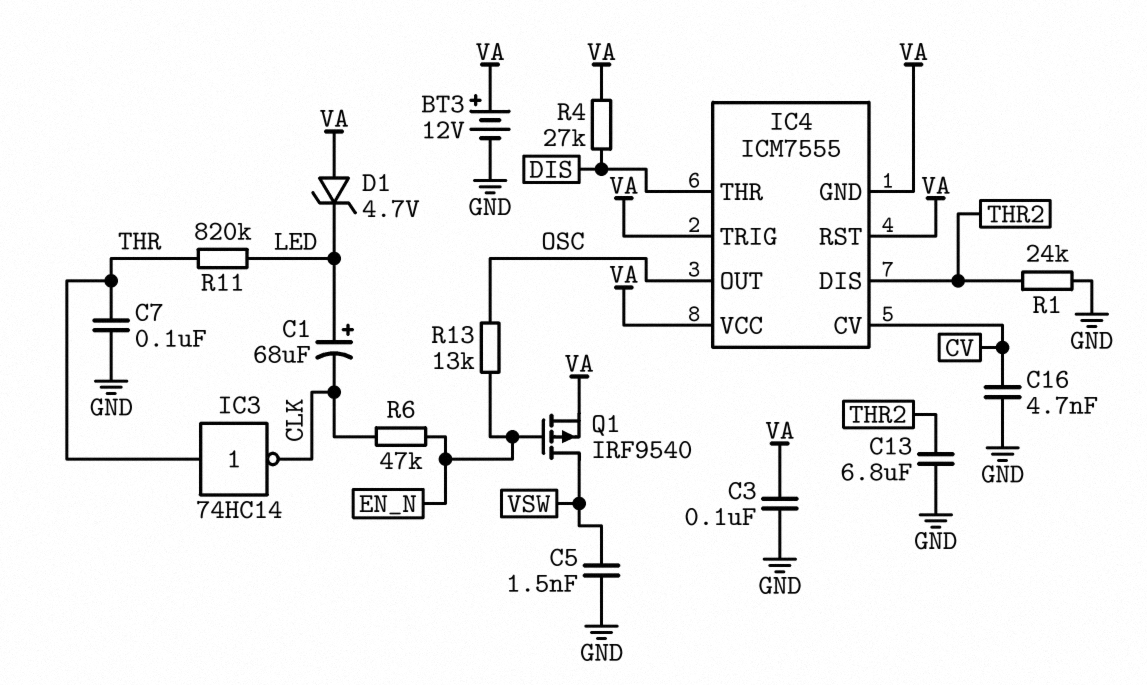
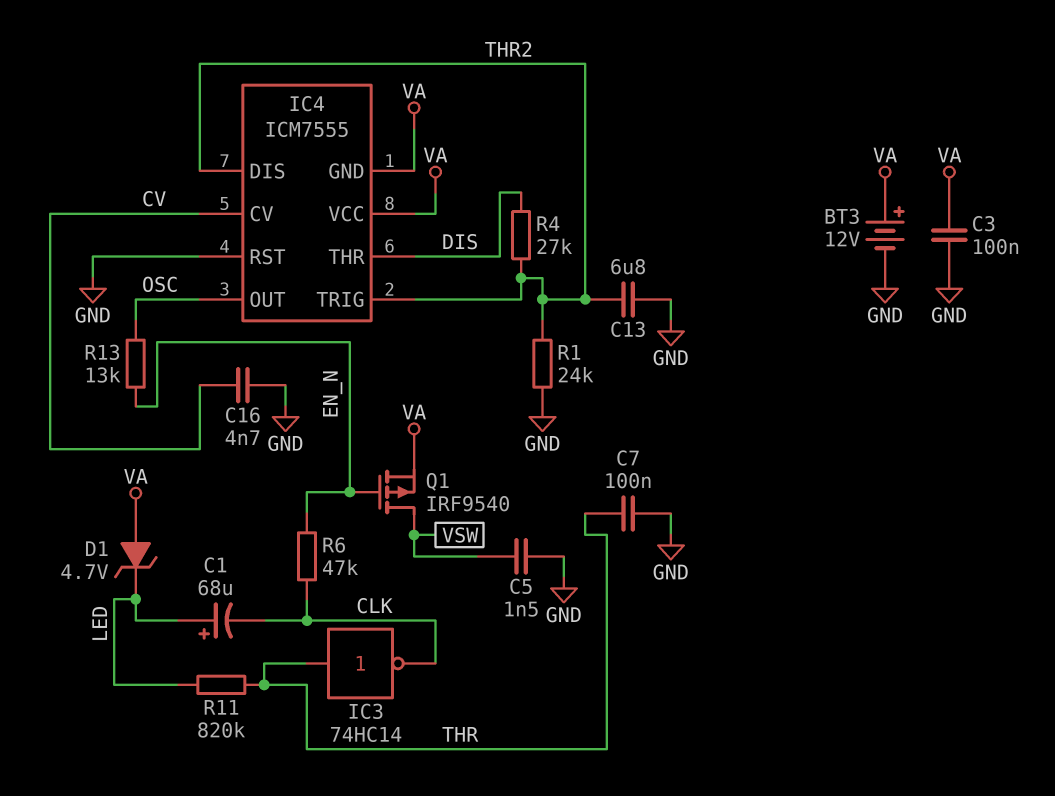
IC4 pin RST: VA -> GND
IC4 pin TRIG: VA -> THR2
R4: 27k (DIS, VA) -> 27k (DIS, THR2)

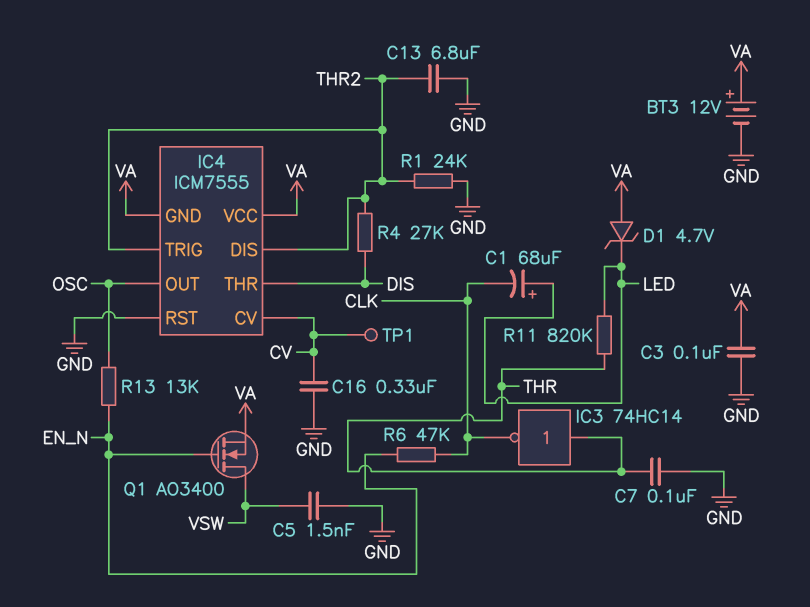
C16: 4.7nF (CV, GND) -> 330nF (CV, GND)
Q1: PMOS IRF9540 (G EN_N, D VSW, S VA) -> NMOS AO3400 (G EN_N, D VSW, S VA)
TP1: none -> test point (CV)

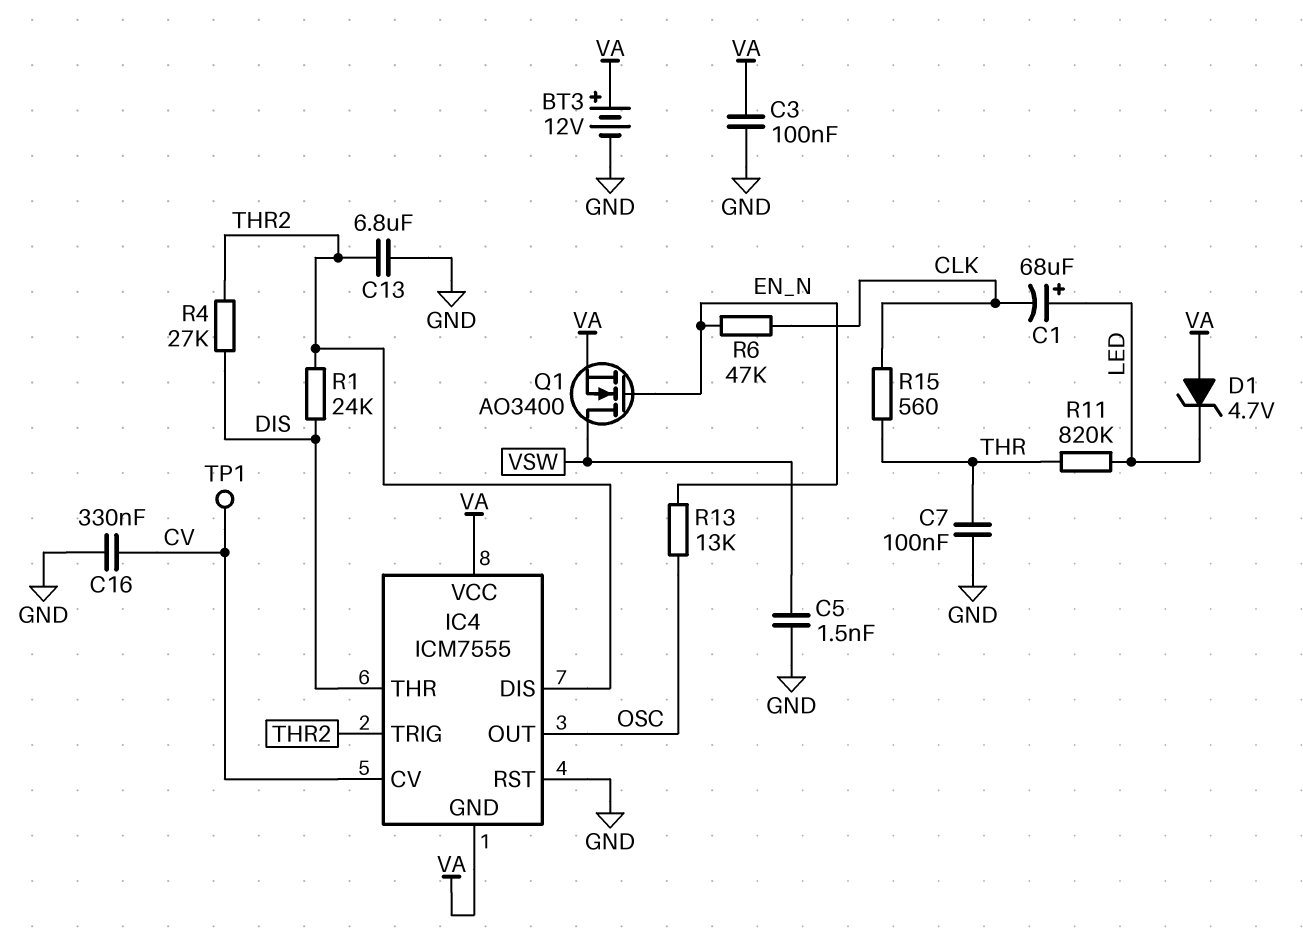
IC3: NOT 74HC14 (in THR, out CLK) -> none
R1: 24k (GND, THR2) -> 24k (DIS, THR2)
R15: none -> 560 (CLK, THR)

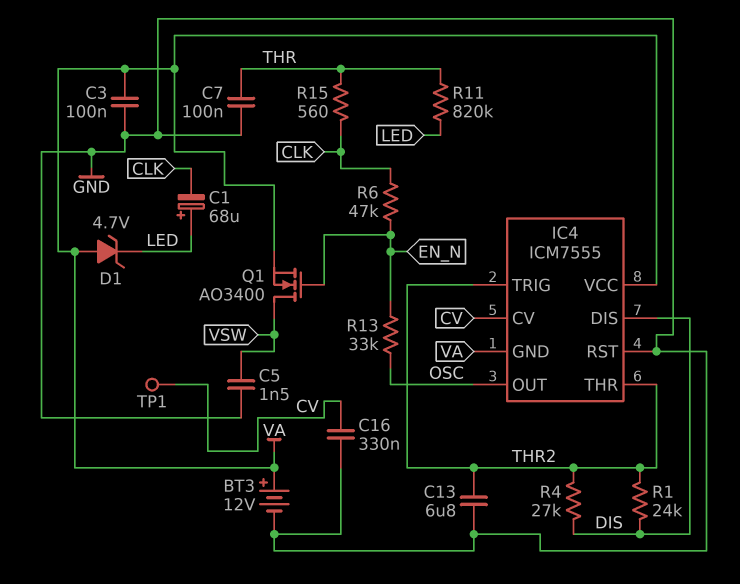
IC4 pin DIS: THR2 -> DIS
IC4 pin THR: DIS -> THR2
R13: 13k (EN_N, OSC) -> 33k (EN_N, OSC)

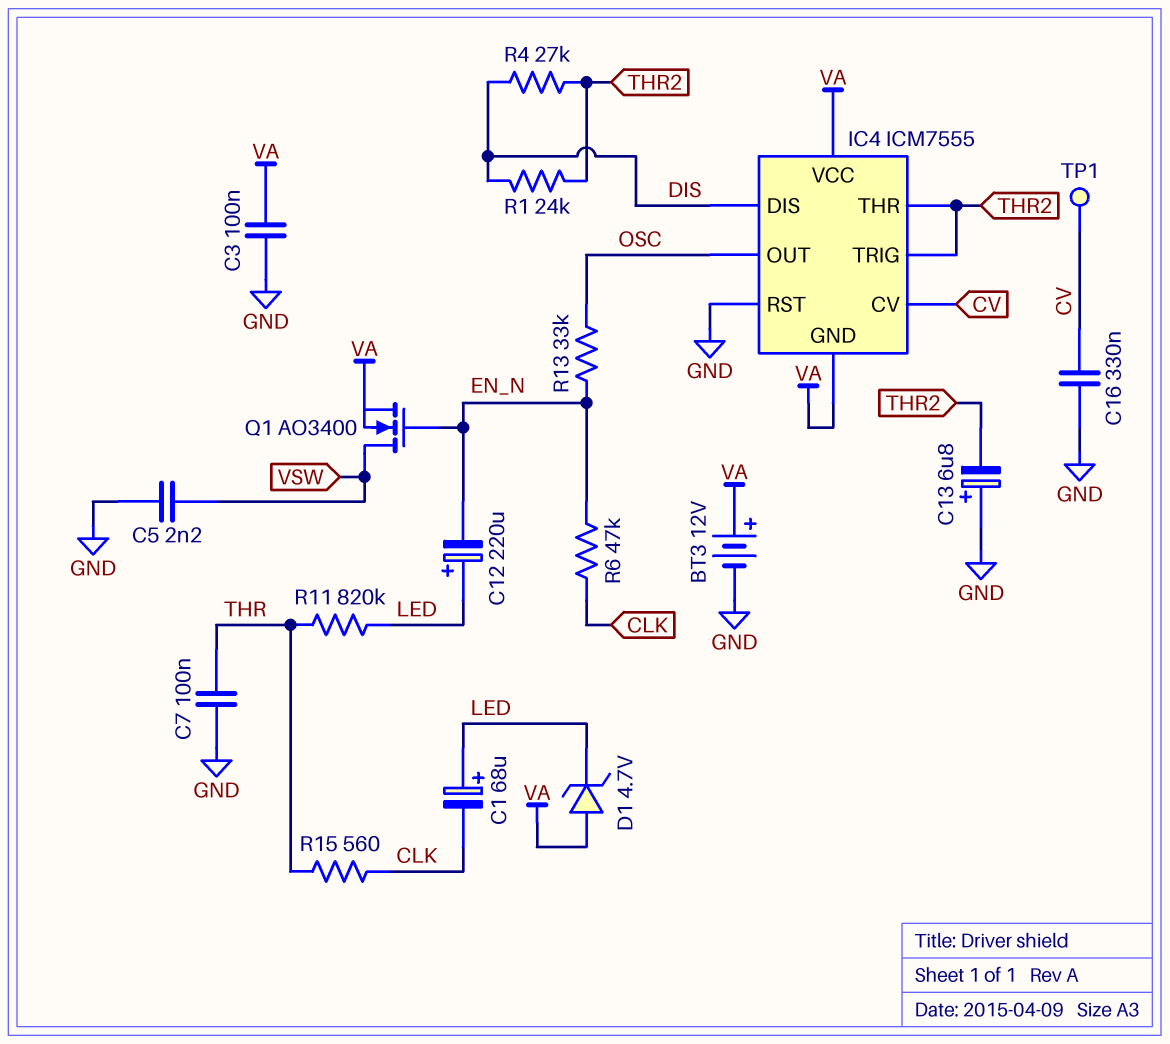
C5: 1.5nF (GND, VSW) -> 2.2nF (GND, VSW)
C12: none -> 220uF (plus LED, minus EN_N)
C13: 6.8uF (GND, THR2) -> 6.8uF (plus GND, minus THR2)

